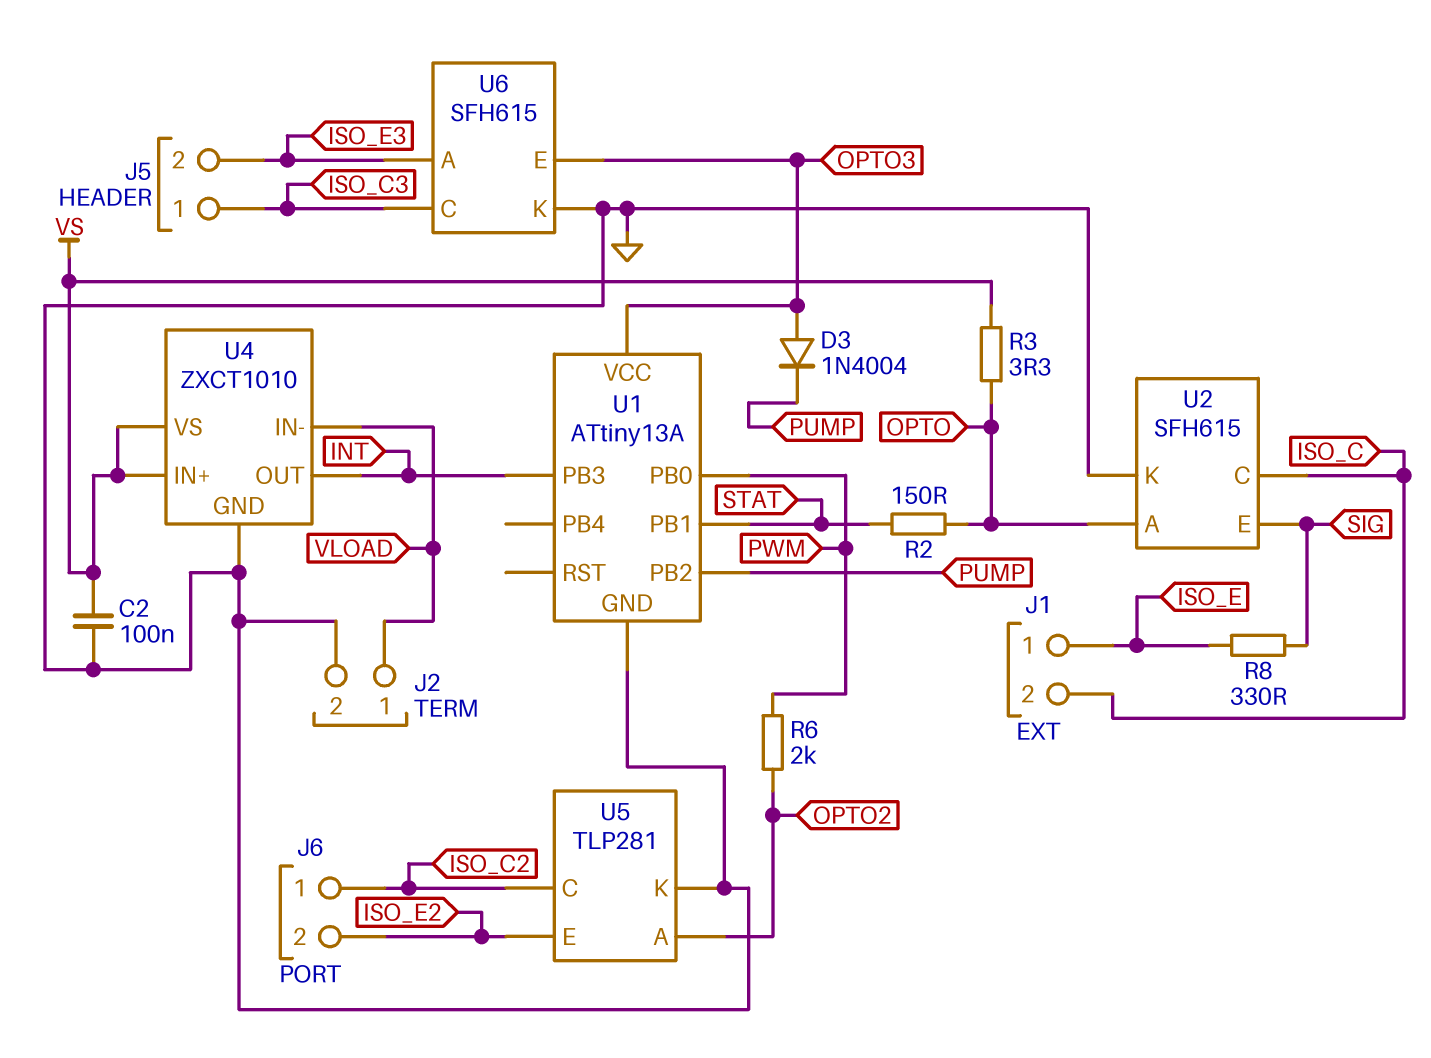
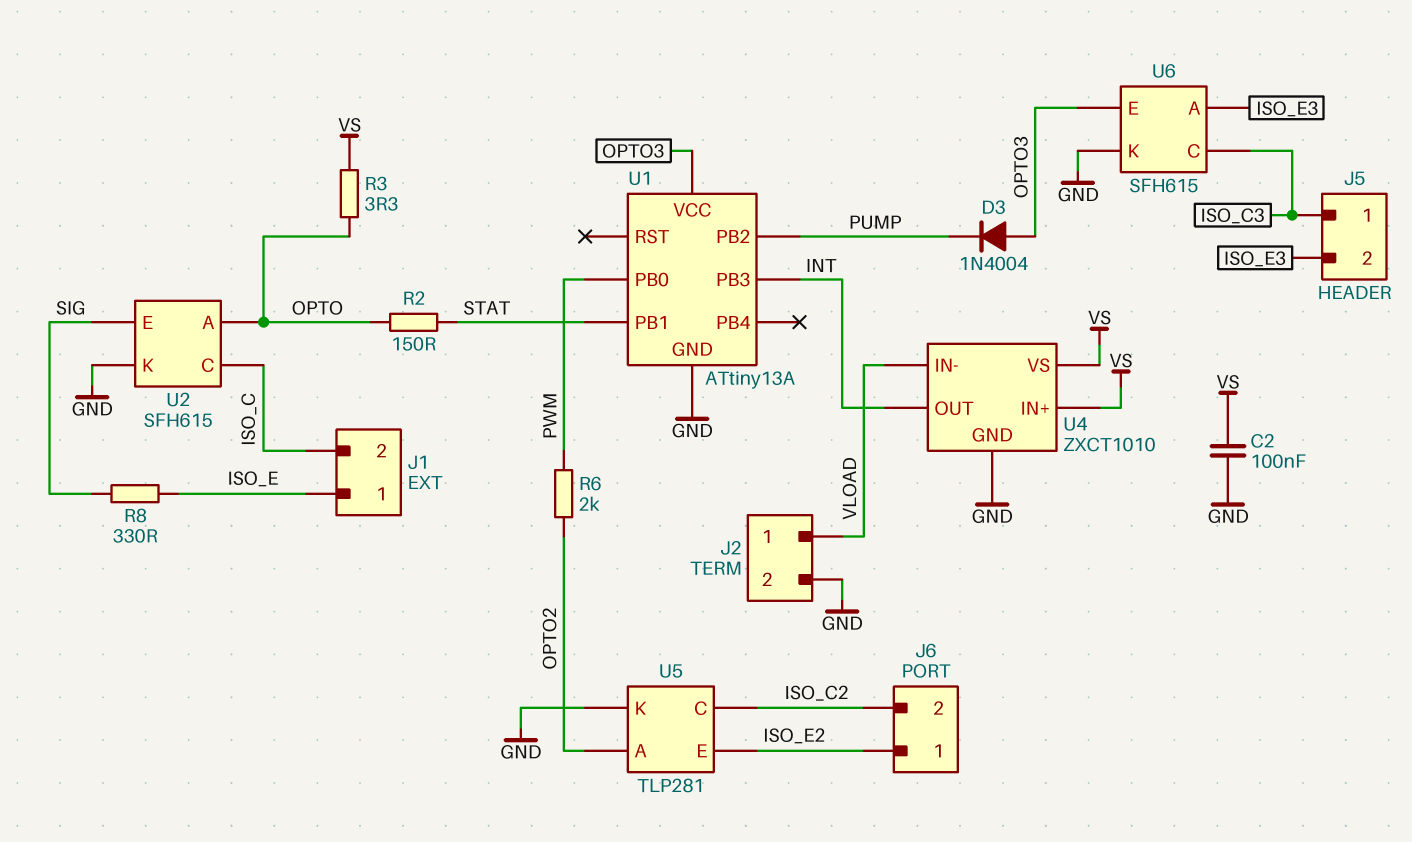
J6 pin 1: ISO_C2 -> ISO_E2
J6 pin 2: ISO_E2 -> ISO_C2

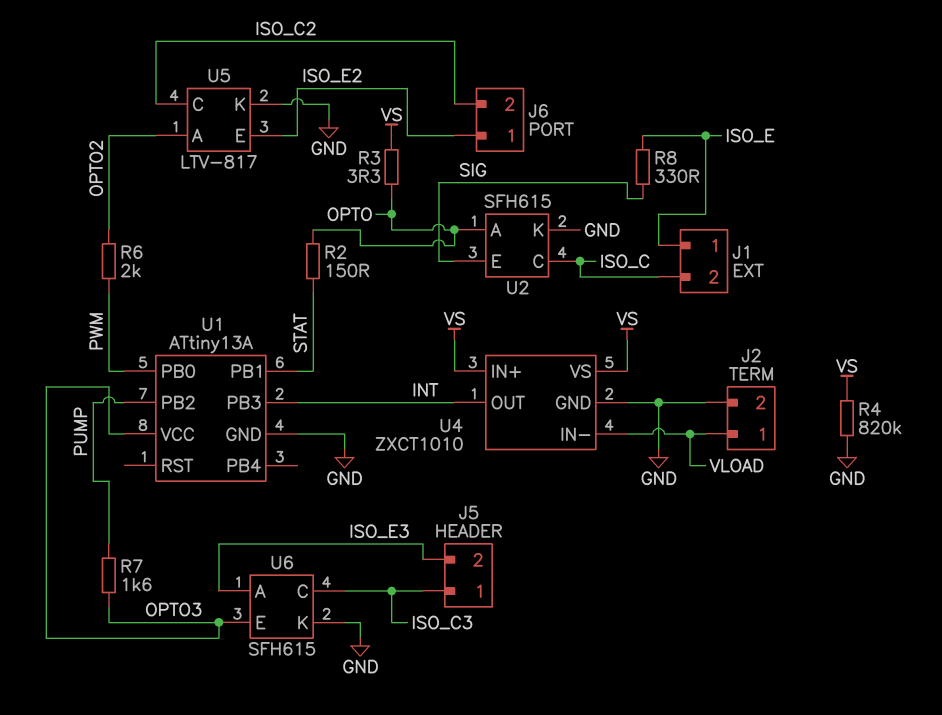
C2: 100nF (GND, VS) -> none
D3: diode 1N4004 (A OPTO3, K PUMP) -> none
R4: none -> 820k (GND, VS)
R7: none -> 1.6k (OPTO3, PUMP)
U5: TLP281 -> LTV-817

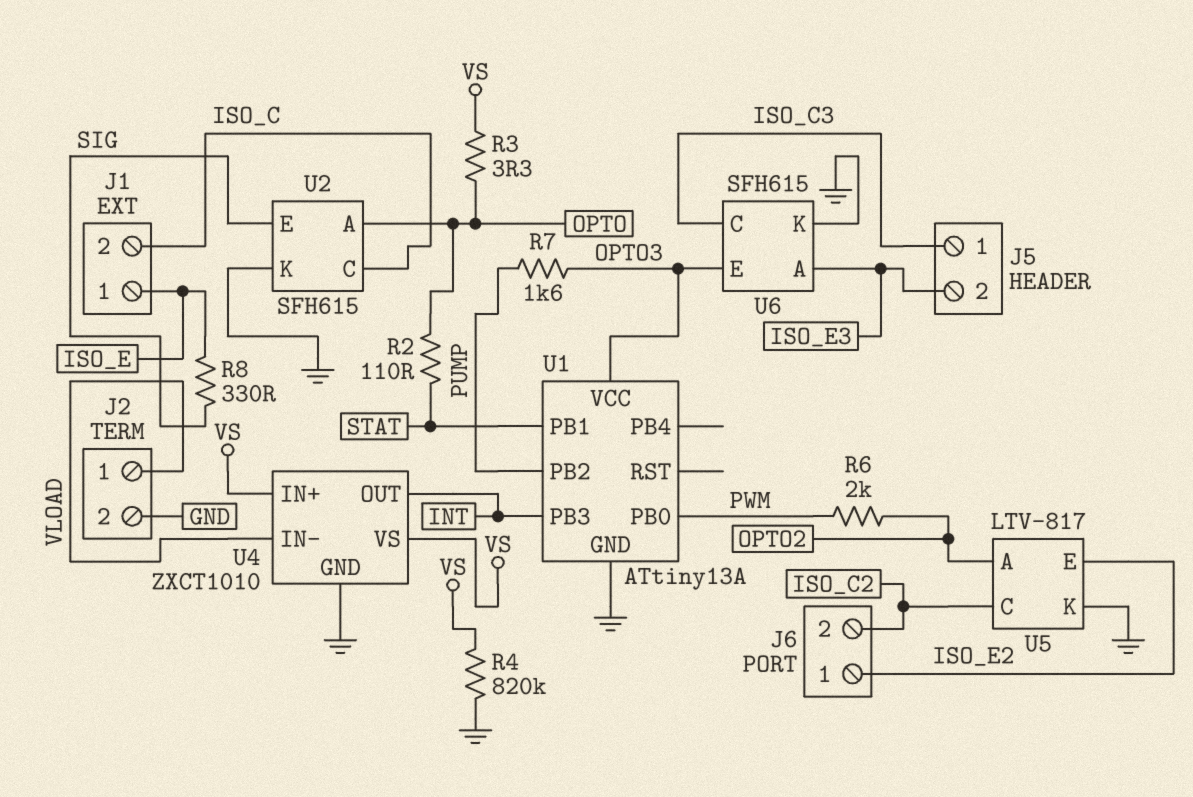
R2: 150 (OPTO, STAT) -> 110 (OPTO, STAT)

